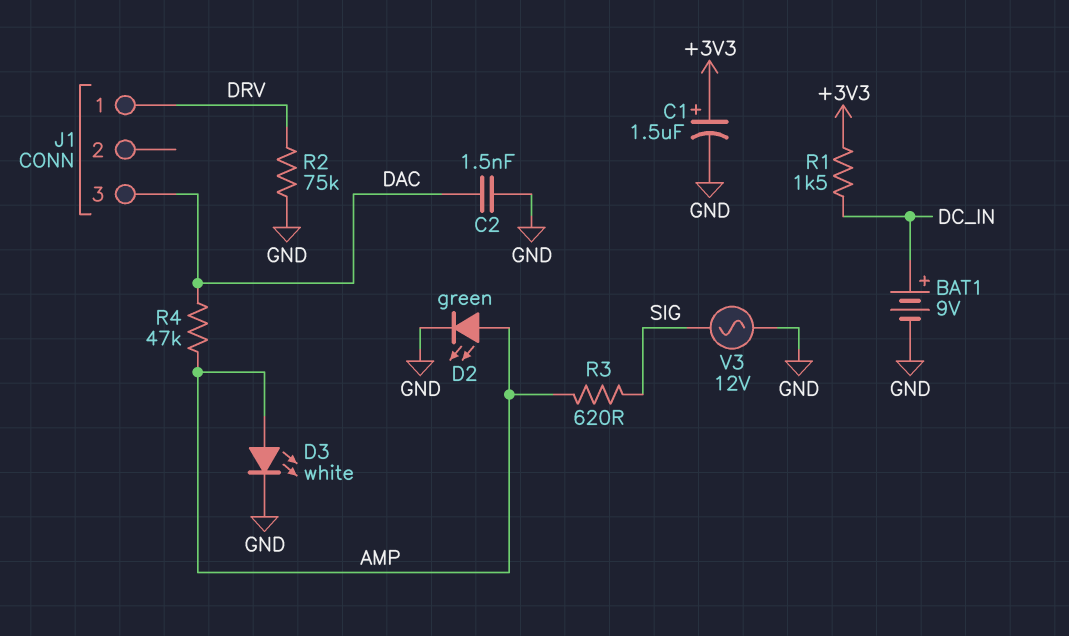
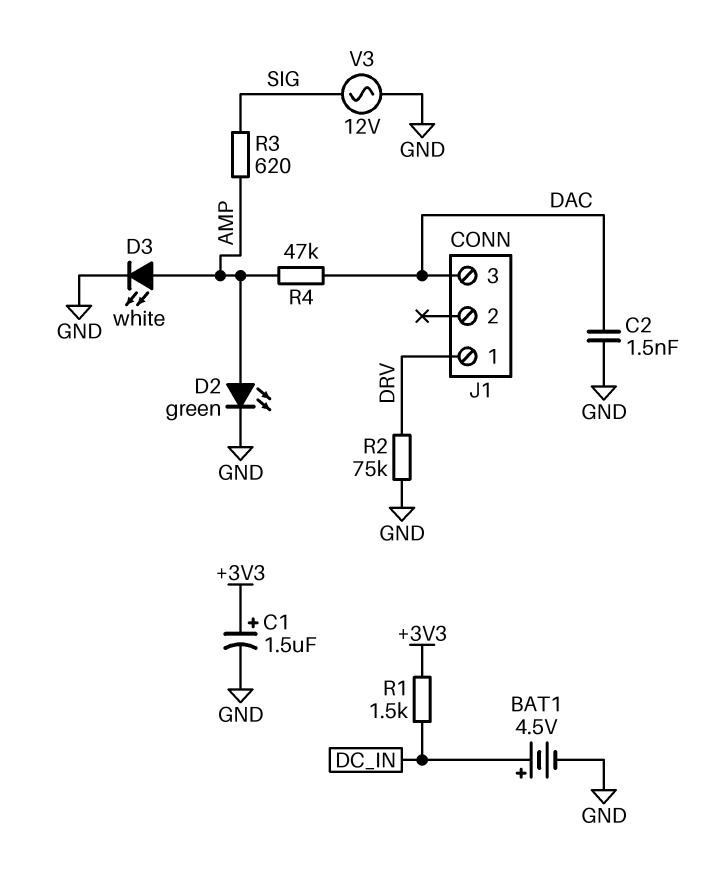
BAT1: 9V (plus DC_IN, minus GND) -> 4.5V (plus DC_IN, minus GND)

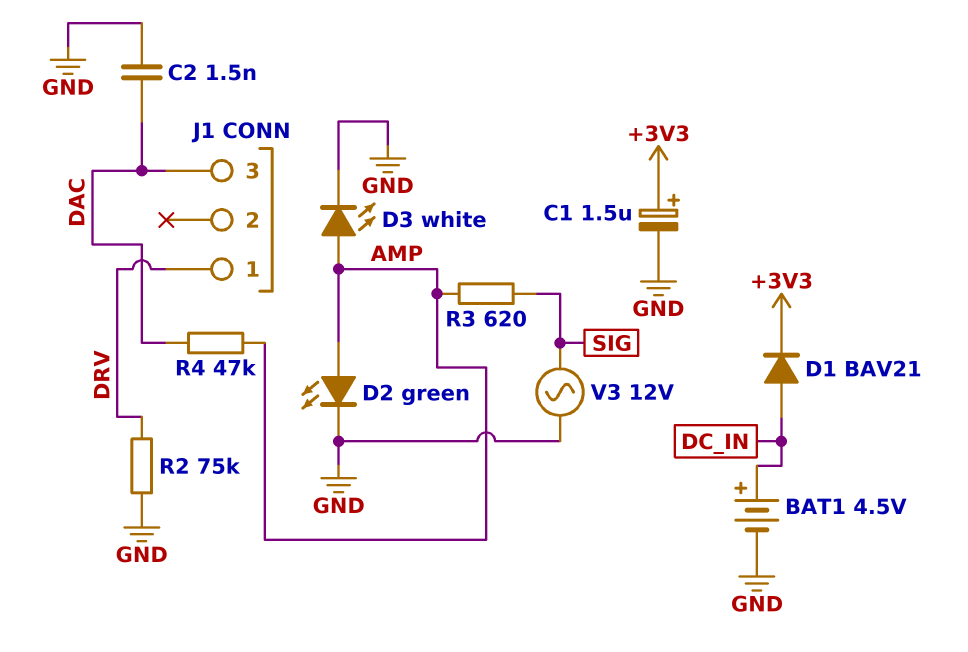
D1: none -> diode BAV21 (A DC_IN, K +3V3)
R1: 1.5k (+3V3, DC_IN) -> none

